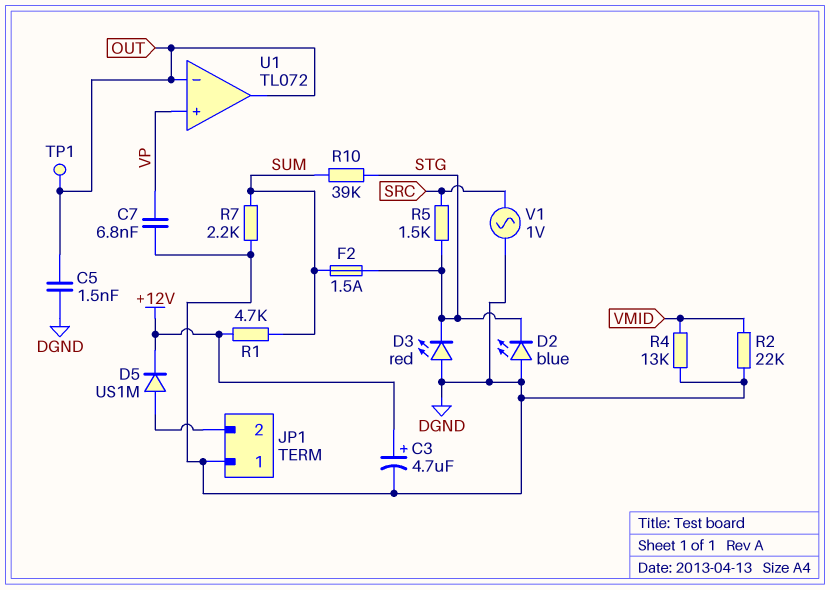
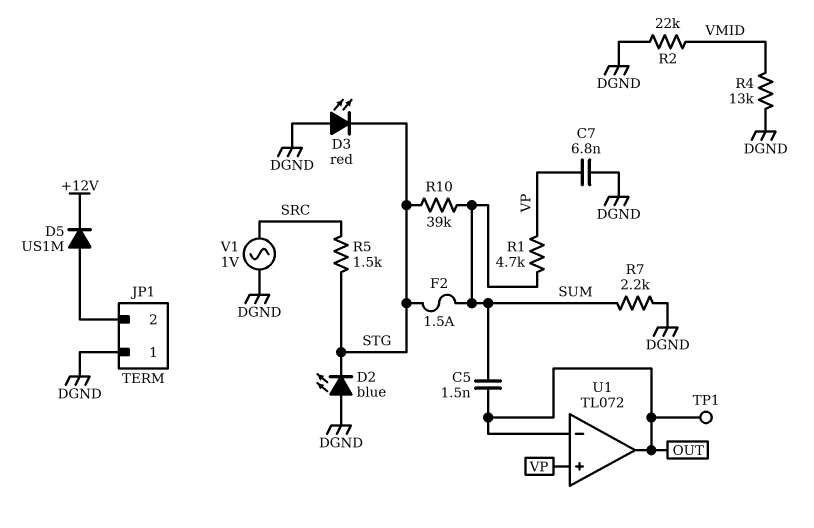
C3: 4.7uF (plus +12V, minus DGND) -> none
C5: 1.5nF (DGND, OUT) -> 1.5nF (OUT, SUM)
R1: 4.7k (+12V, SUM) -> 4.7k (SUM, VP)

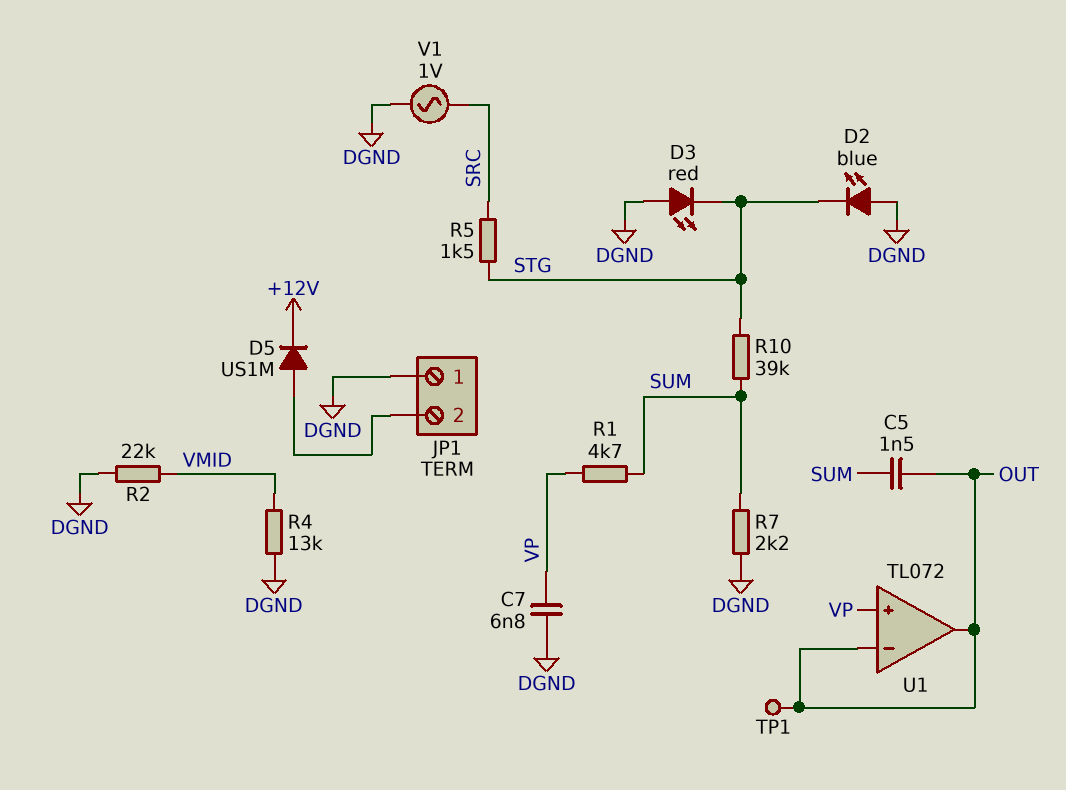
F2: 1.5A (STG, SUM) -> none

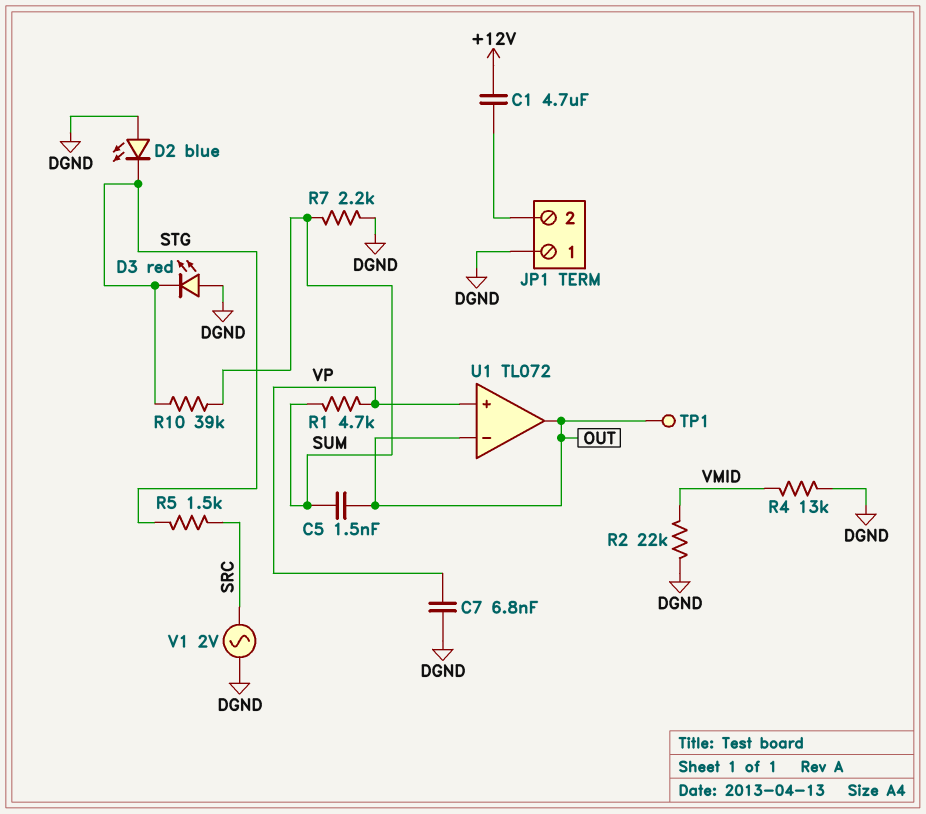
C1: none -> 4.7uF (+12V, JP1/2)
D5: diode US1M (A JP1/2, K +12V) -> none
V1: AC 1V (DGND, SRC) -> AC 2V (DGND, SRC)

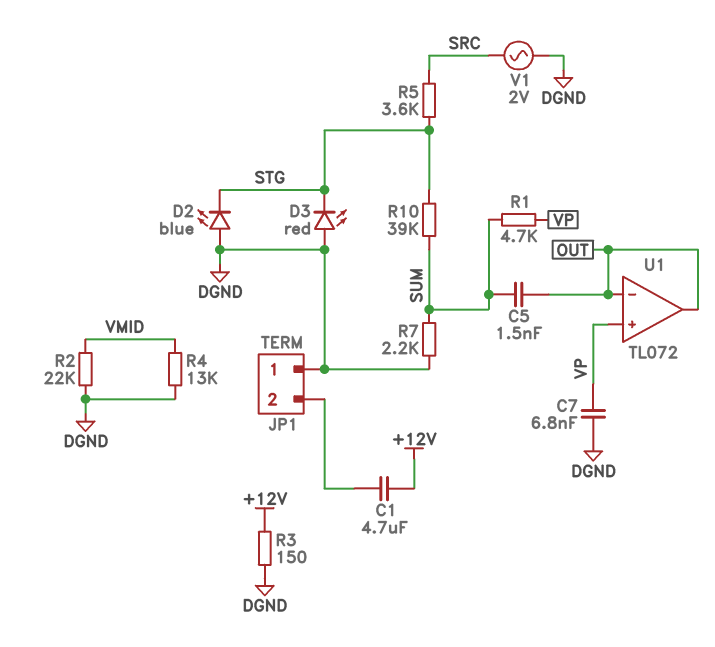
R3: none -> 150 (+12V, DGND)
R5: 1.5k (SRC, STG) -> 3.6k (SRC, STG)
TP1: test point (OUT) -> none

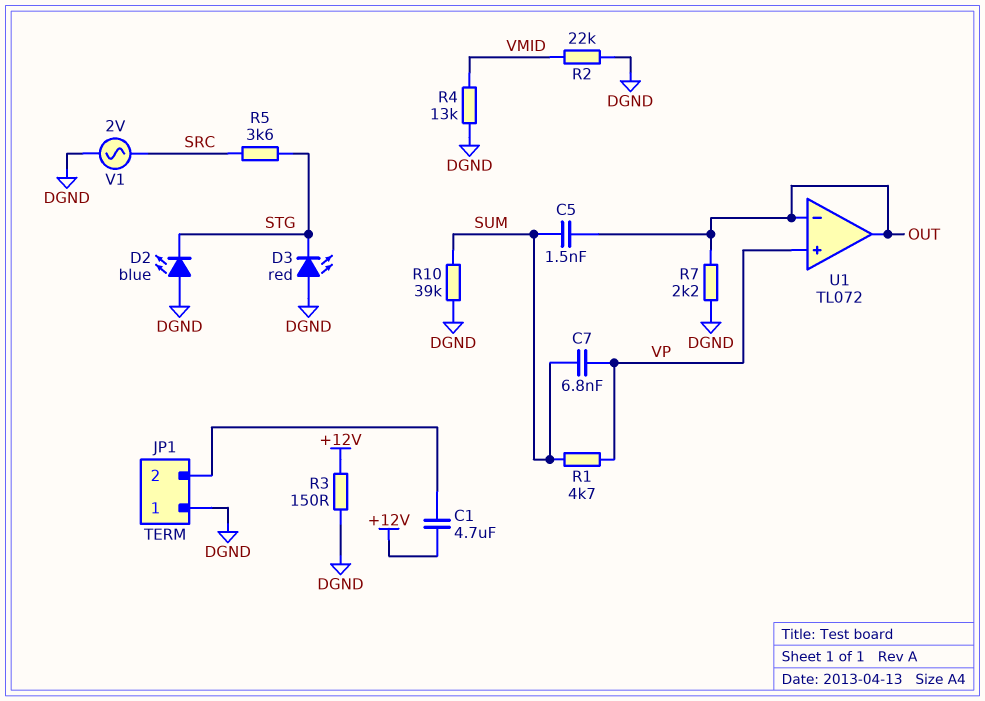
C7: 6.8nF (DGND, VP) -> 6.8nF (SUM, VP)
R7: 2.2k (DGND, SUM) -> 2.2k (DGND, OUT)
R10: 39k (STG, SUM) -> 39k (DGND, SUM)

